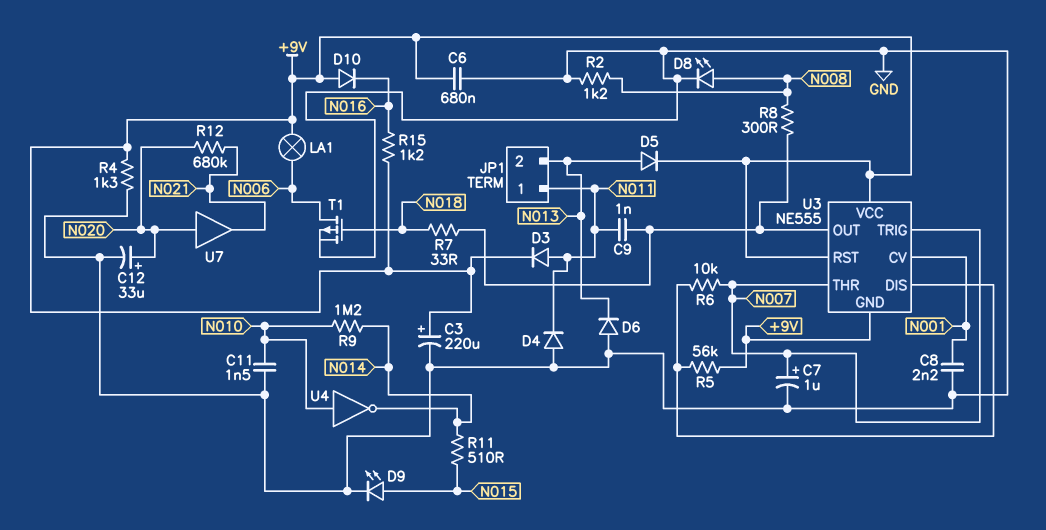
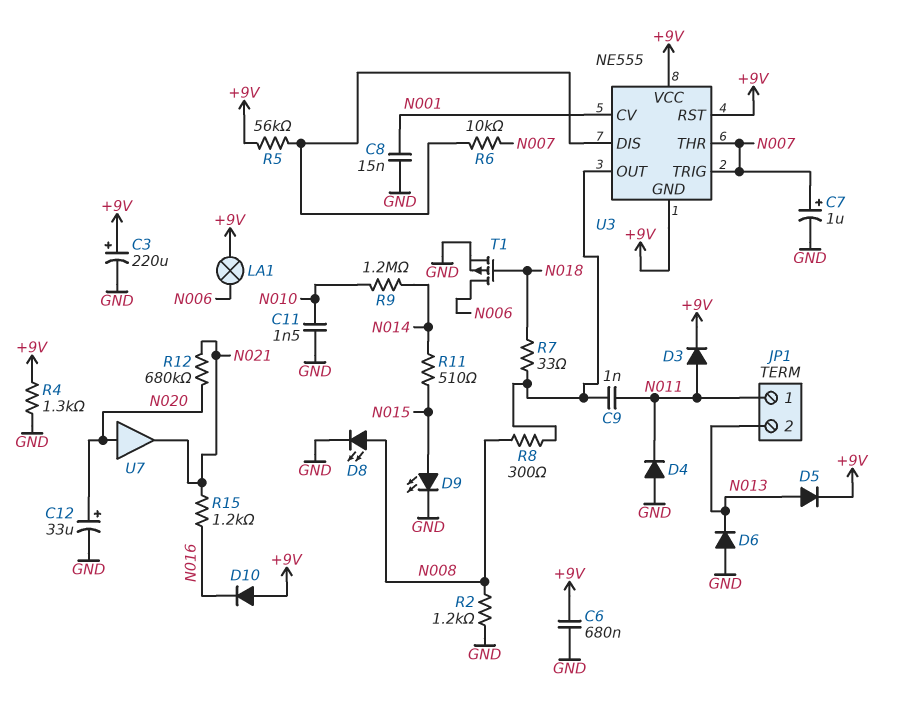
C8: 2.2nF (GND, N001) -> 15nF (GND, N001)
R15: 1.2k (+9V, N016) -> 1.2k (N016, N021)
U4: NOT (in N010, out N014) -> none

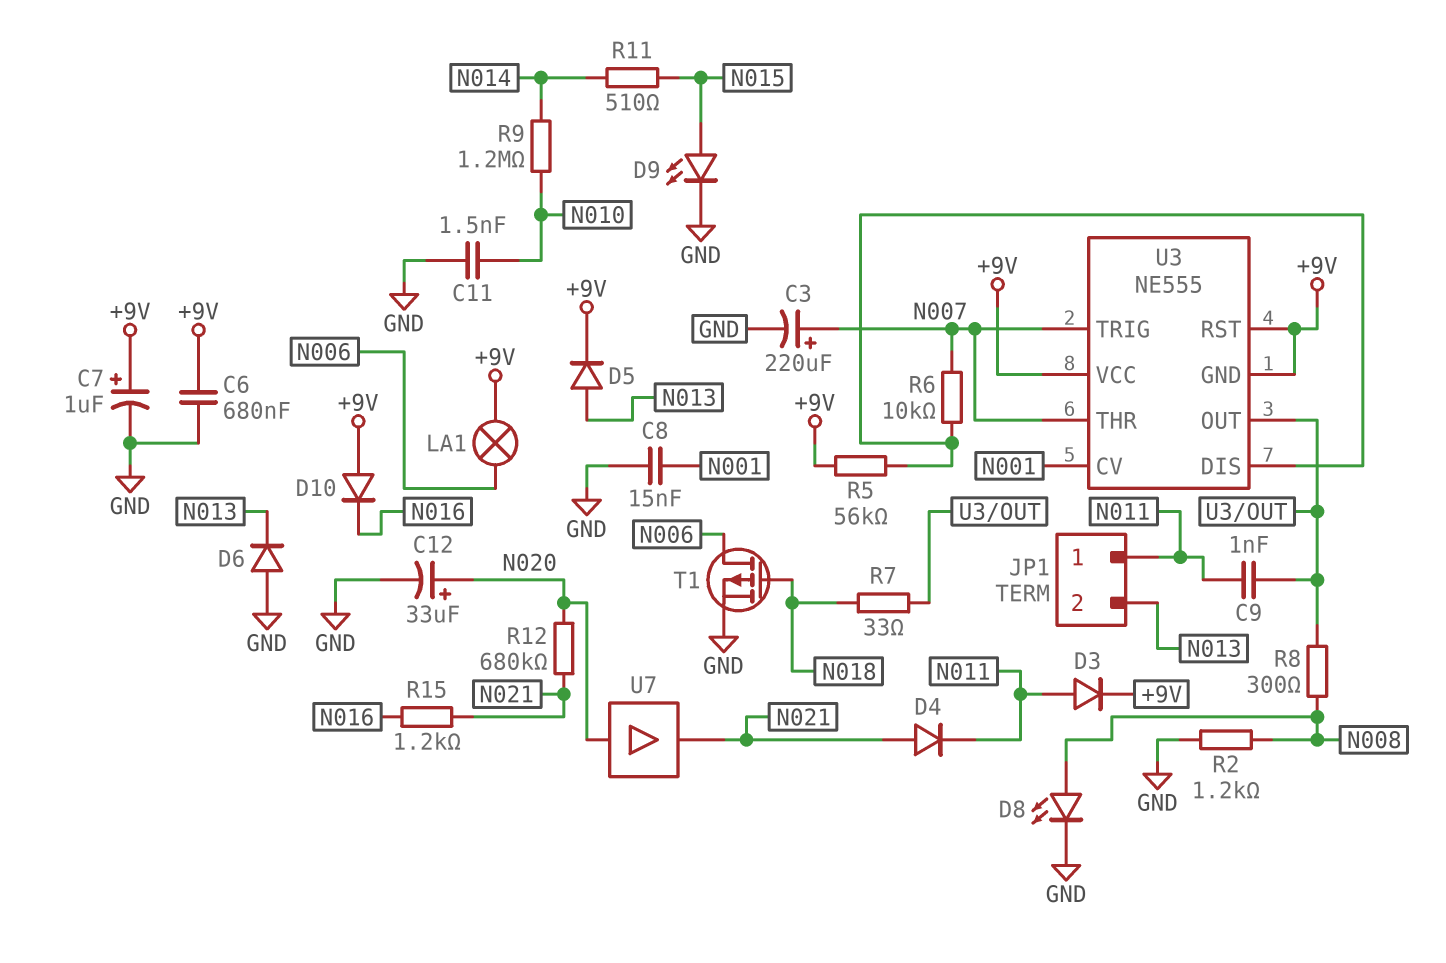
C3: 220uF (plus +9V, minus GND) -> 220uF (plus N007, minus GND)
C7: 1uF (plus N007, minus GND) -> 1uF (plus +9V, minus GND)
D4: diode (A GND, K N011) -> diode (A N021, K N011)
R4: 1.3k (+9V, GND) -> none

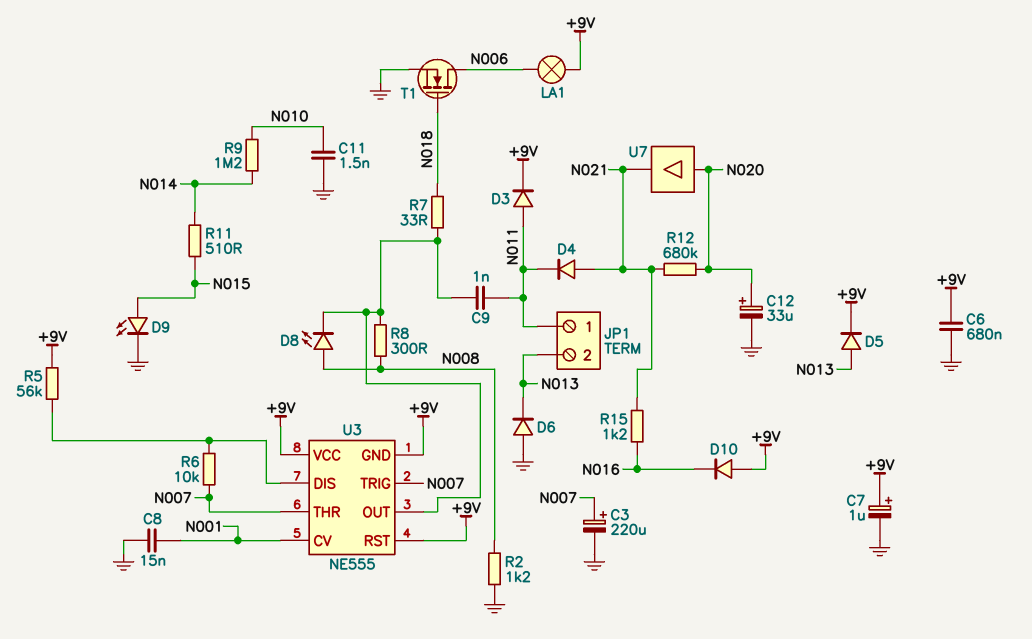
D8: LED (A N008, K GND) -> LED (A N008, K U3/OUT)
T1: PMOS (G N018, D N006, S GND) -> NMOS (G N018, D N006, S GND)

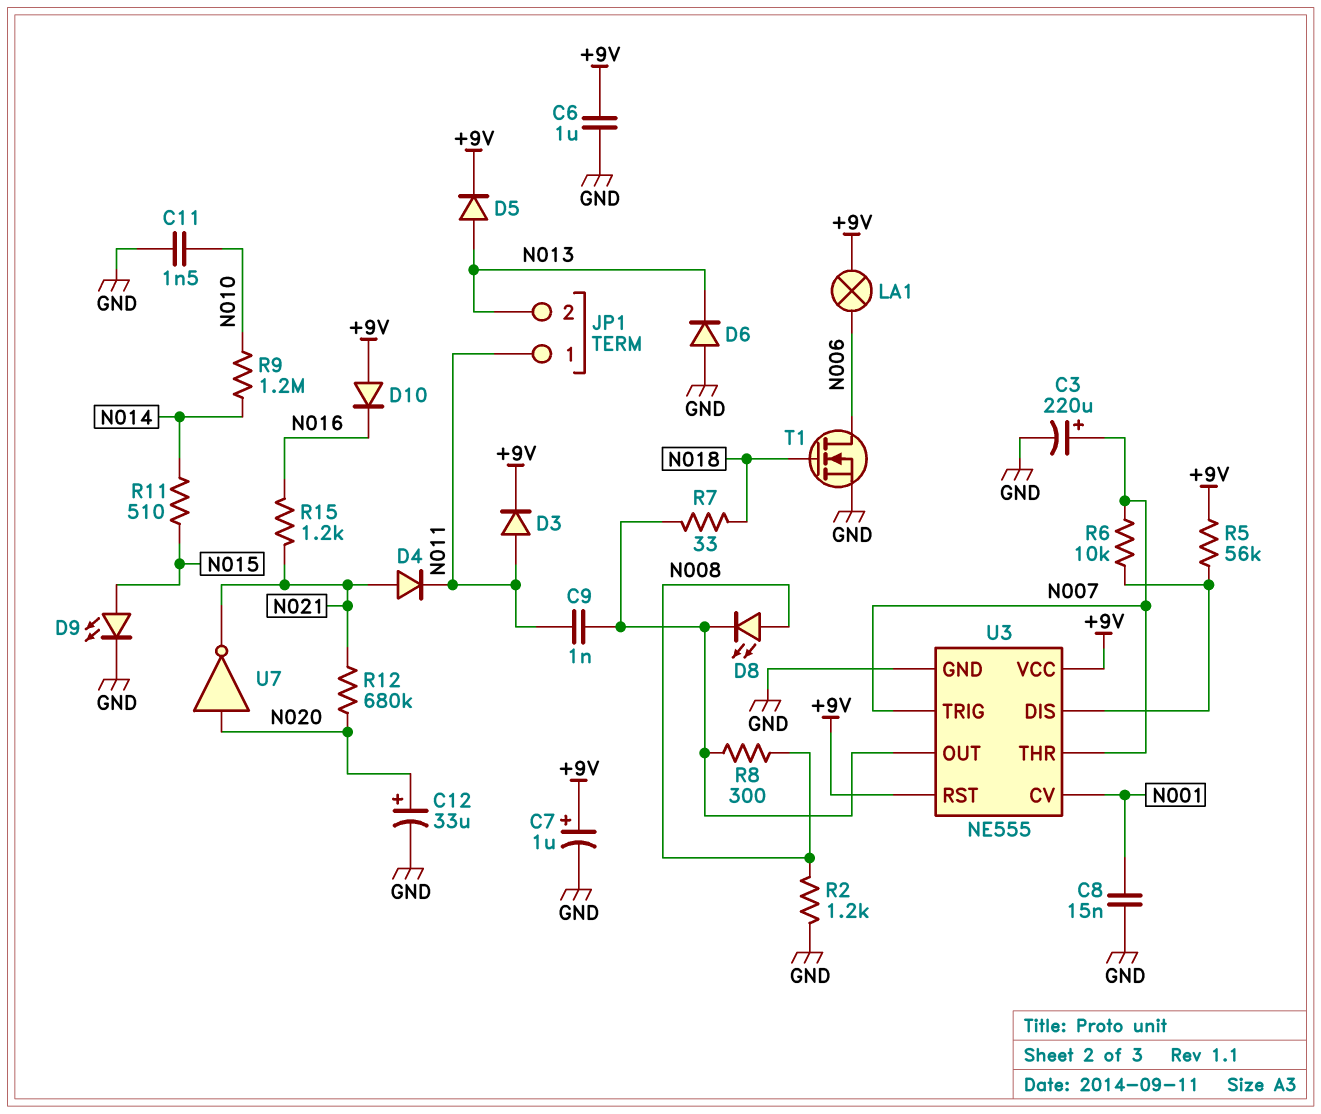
C6: 680nF (+9V, GND) -> 1uF (+9V, GND)
U3 pin GND: +9V -> GND
U7: buffer (in N020, out N021) -> NOT (in N020, out N021)

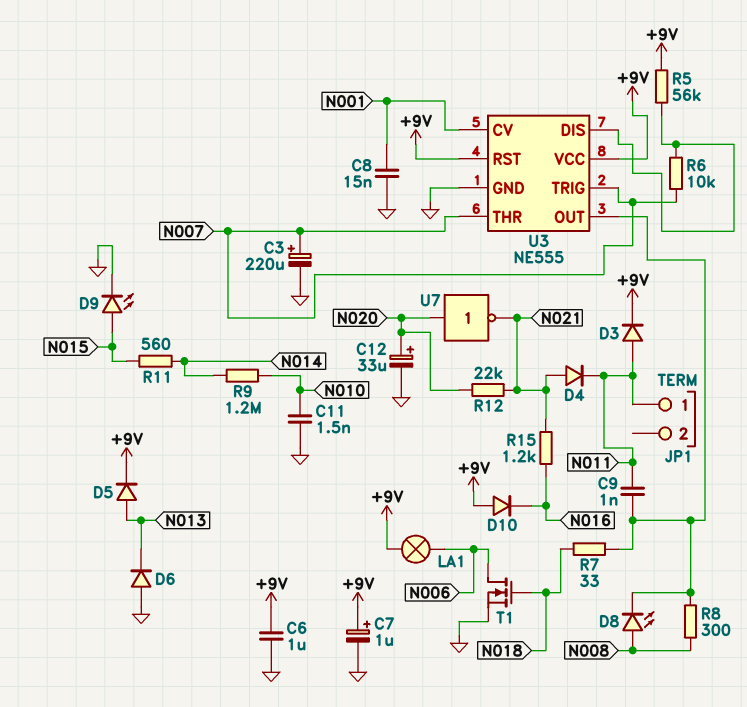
JP1 pin 2: N013 -> none
R2: 1.2k (GND, N008) -> none
R11: 510 (N014, N015) -> 560 (N014, N015)
R12: 680k (N020, N021) -> 22k (N020, N021)

